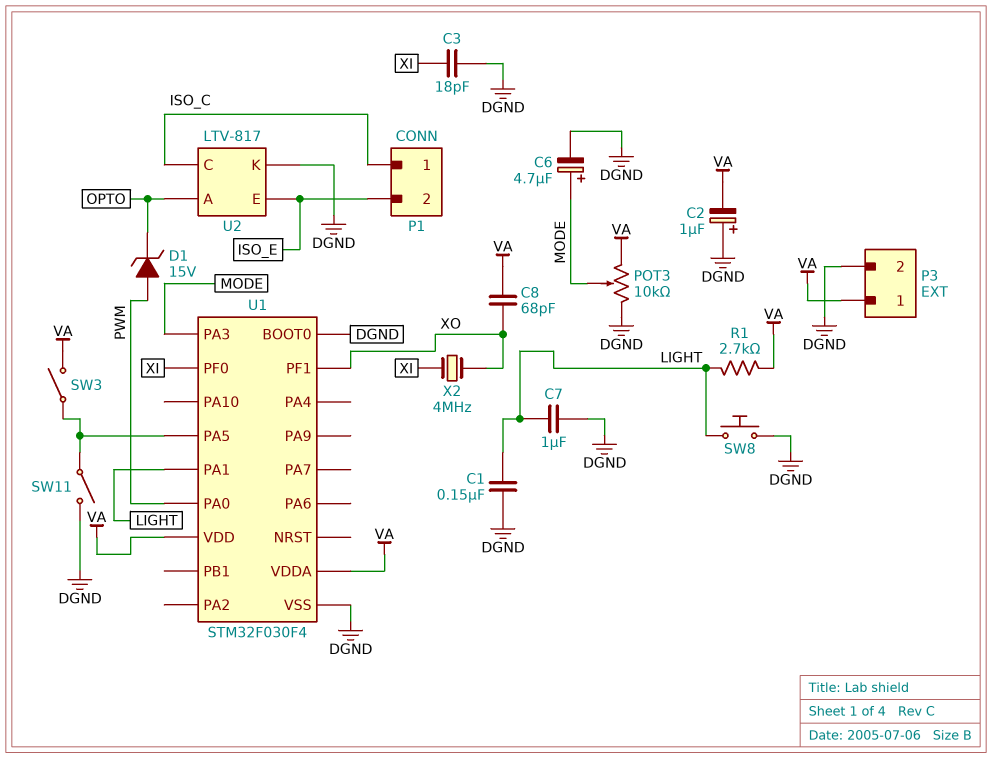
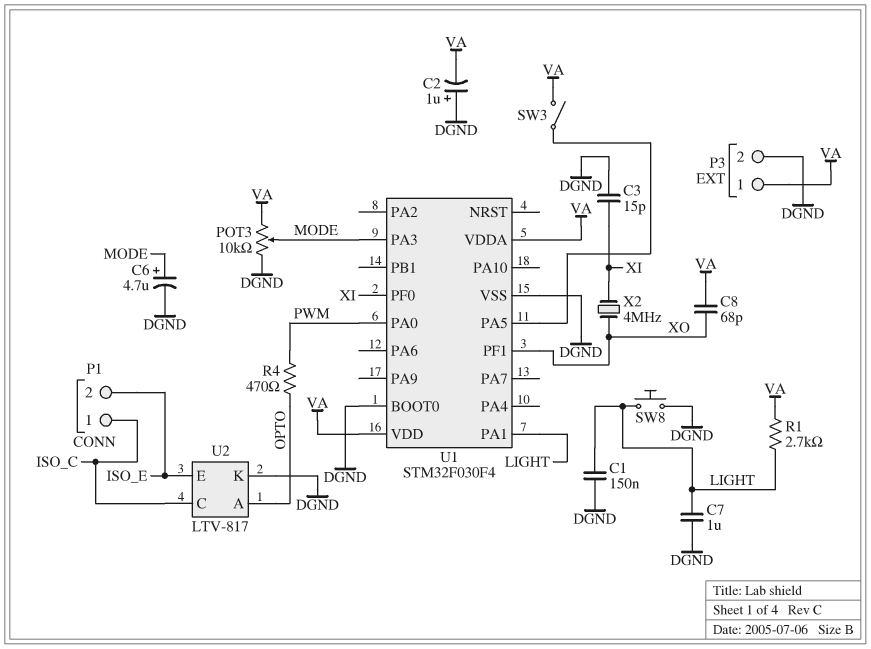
C3: 18pF (DGND, XI) -> 15pF (DGND, XI)
D1: zener 15V (A PWM, K OPTO) -> none
R4: none -> 470 (OPTO, PWM)
SW11: switch (DGND, U1/PA5) -> none

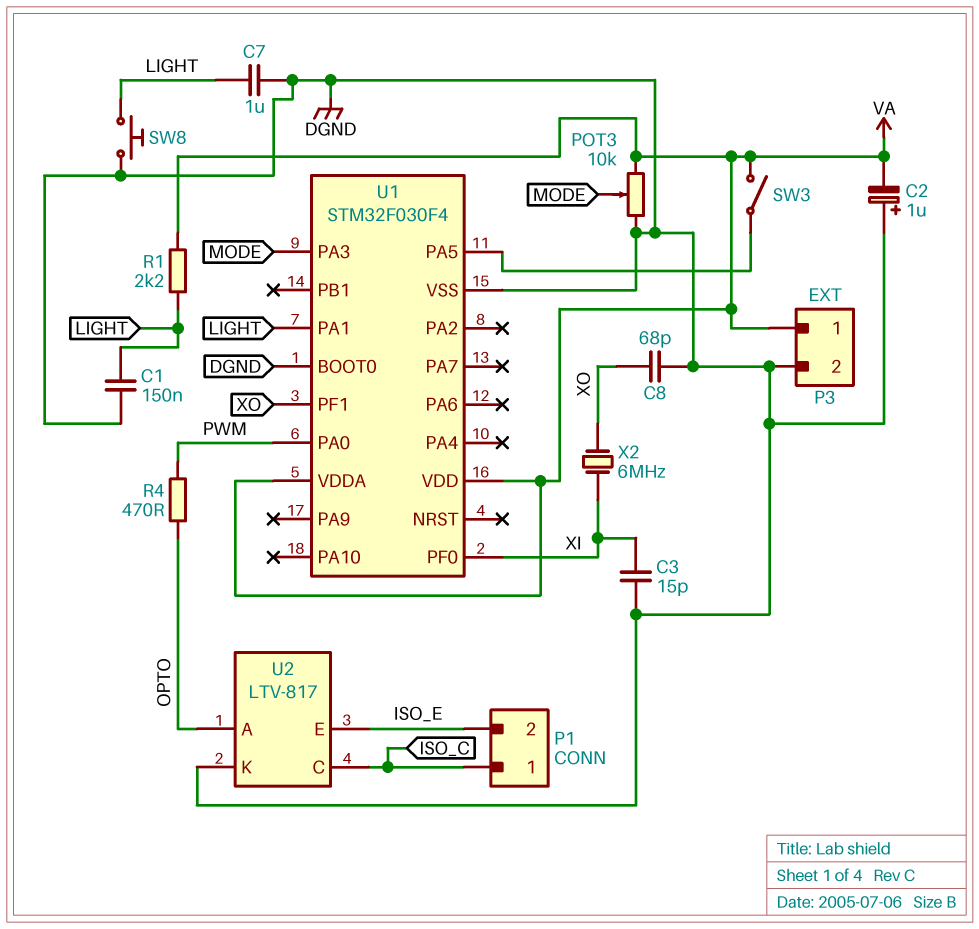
C6: 4.7uF (plus MODE, minus DGND) -> none
C8: 68pF (VA, XO) -> 68pF (DGND, XO)
R1: 2.7k (LIGHT, VA) -> 2.2k (LIGHT, VA)
X2: 4MHz (XI, XO) -> 6MHz (XI, XO)

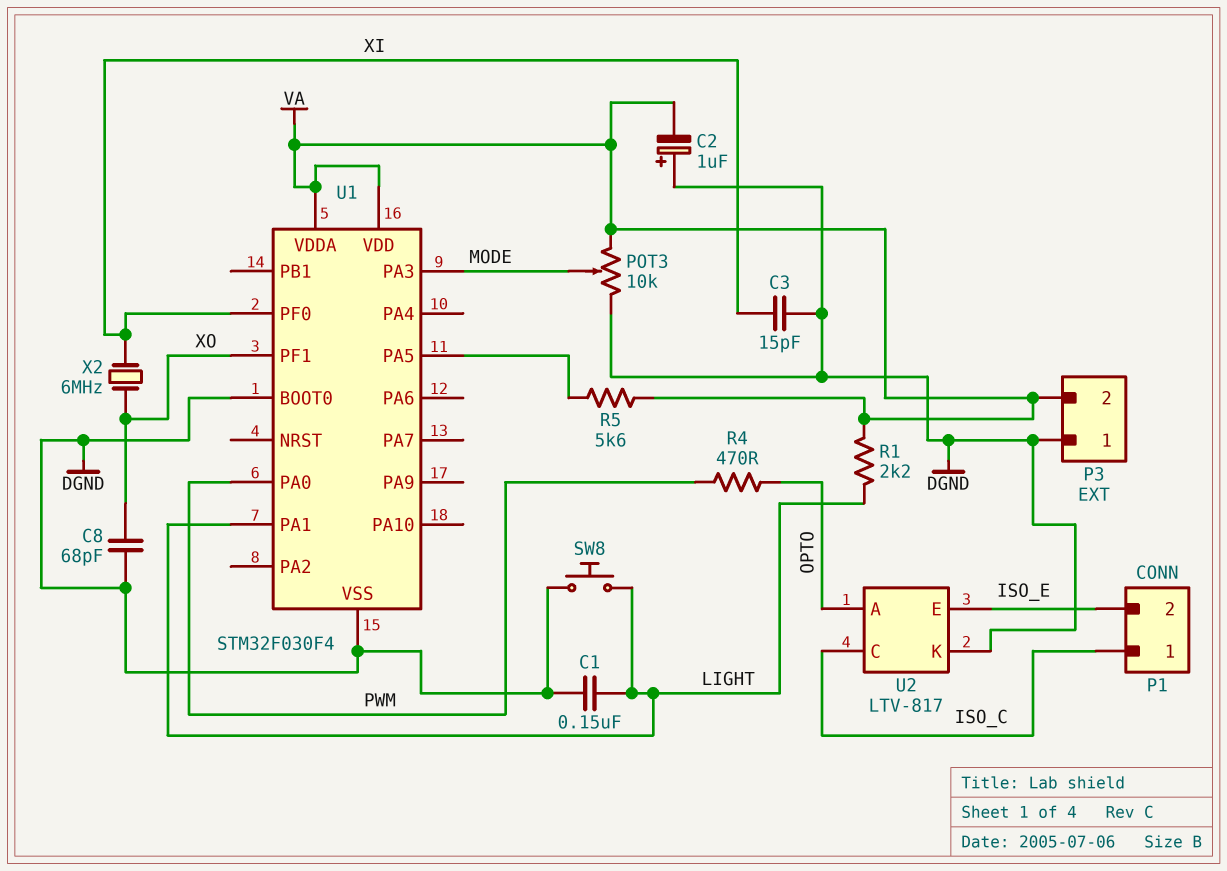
C7: 1uF (DGND, LIGHT) -> none
P3 pin 1: VA -> DGND
P3 pin 2: DGND -> VA
R5: none -> 5.6k (U1/PA5, VA)
SW3: switch (U1/PA5, VA) -> none

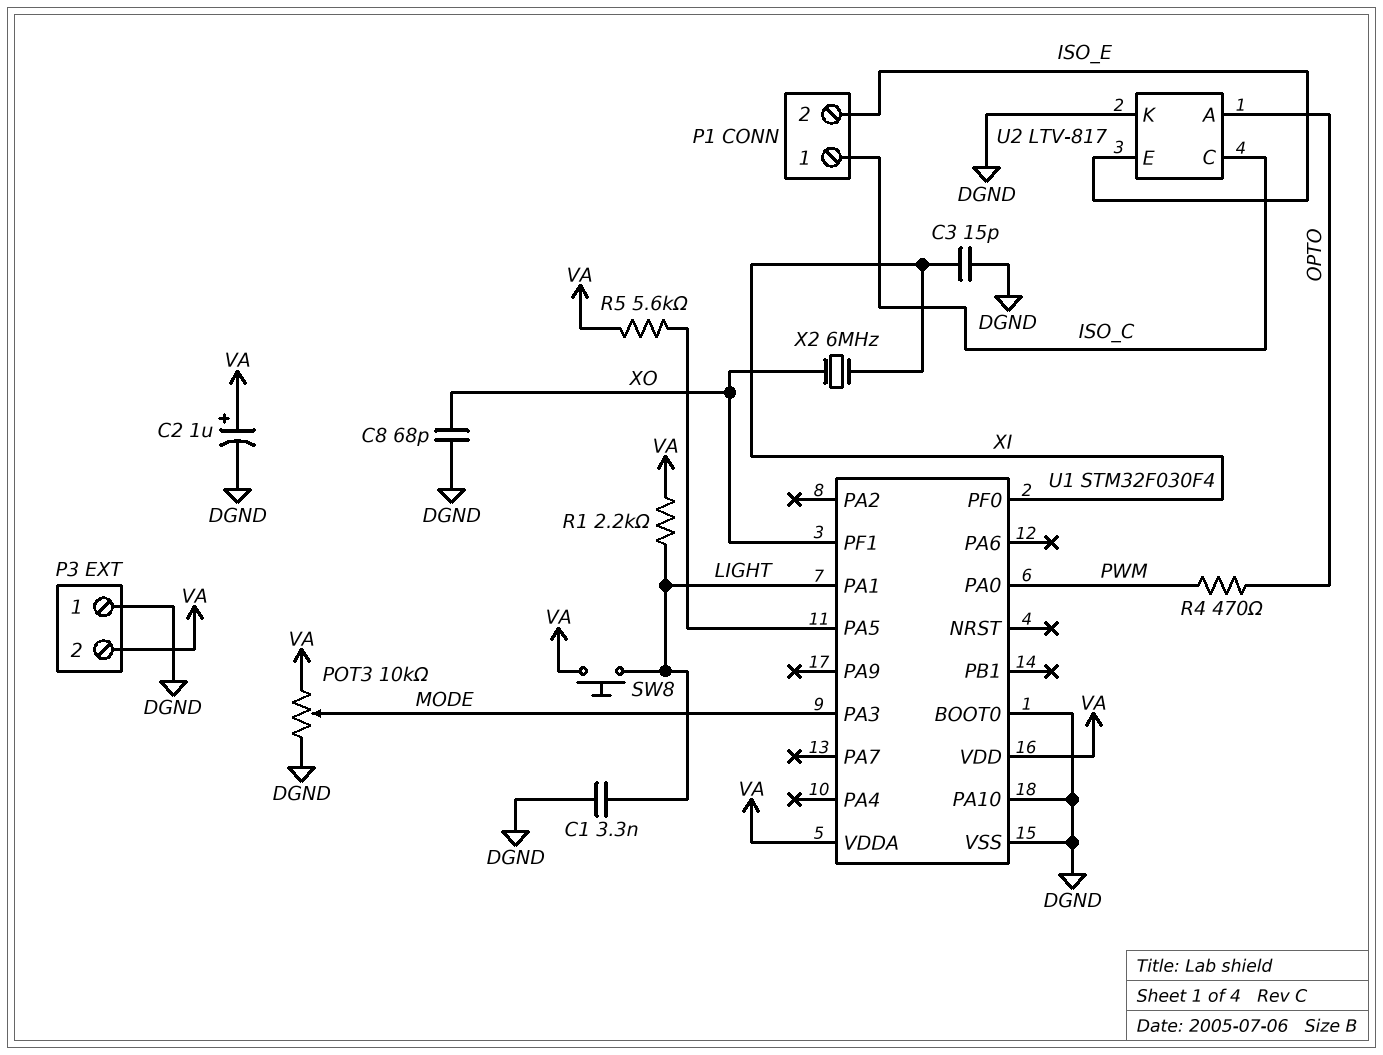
C1: 150nF (DGND, LIGHT) -> 3.3nF (DGND, LIGHT)
C2: 1uF (plus DGND, minus VA) -> 1uF (plus VA, minus DGND)
SW8: button (DGND, LIGHT) -> button (LIGHT, VA)
U1 pin PA10: none -> DGND

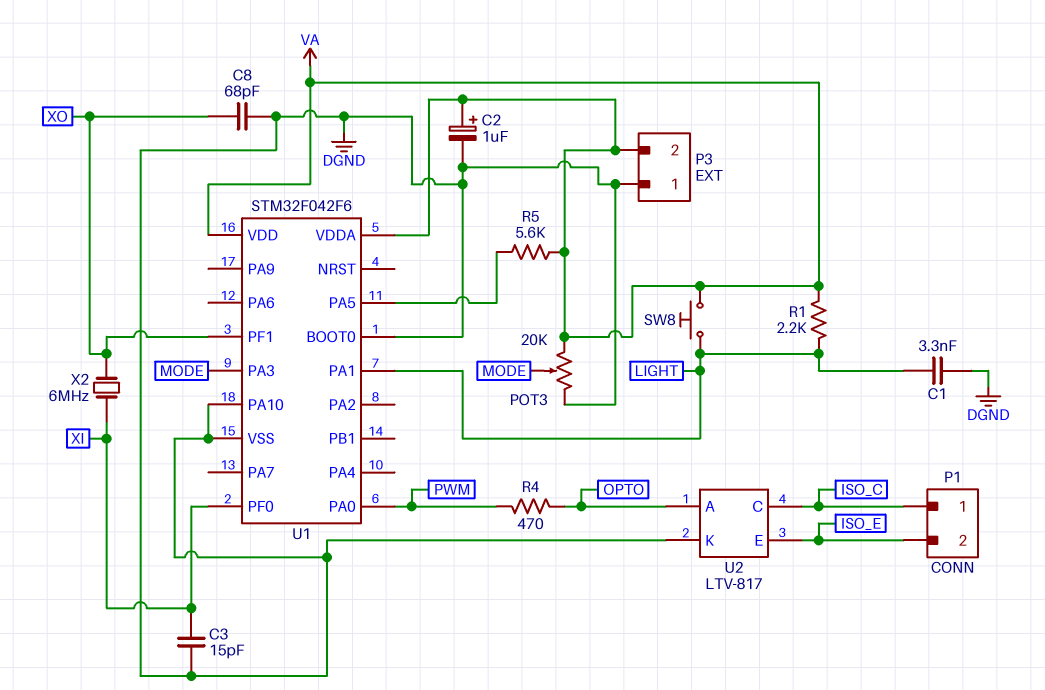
POT3: 10k (DGND, VA, wiper MODE) -> 20k (DGND, VA, wiper MODE)
U1: STM32F030F4 -> STM32F042F6

